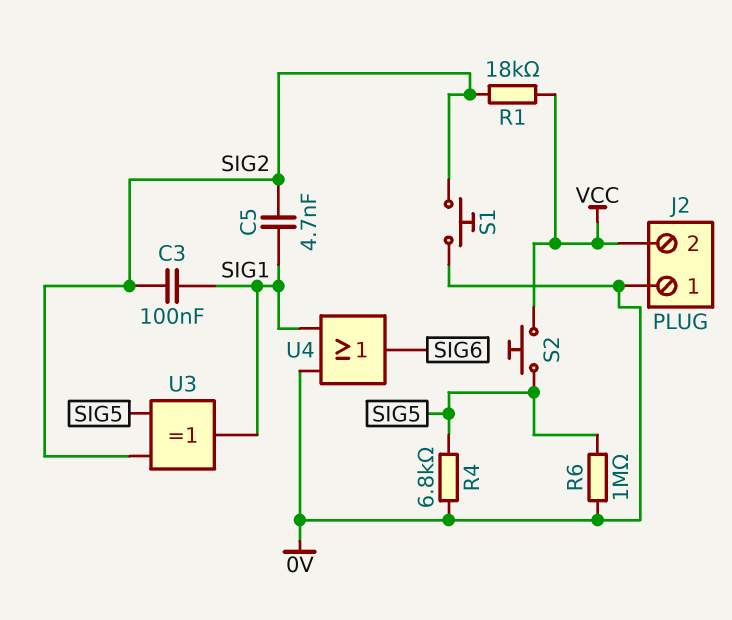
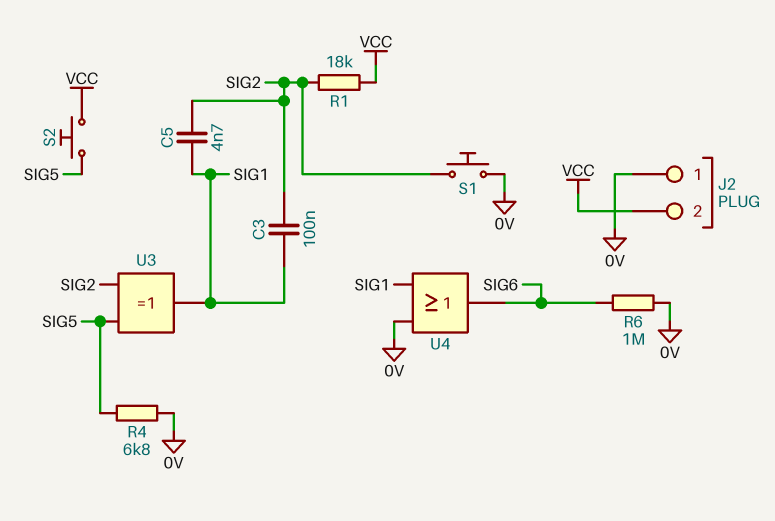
R6: 1M (0V, SIG5) -> 1M (0V, SIG6)

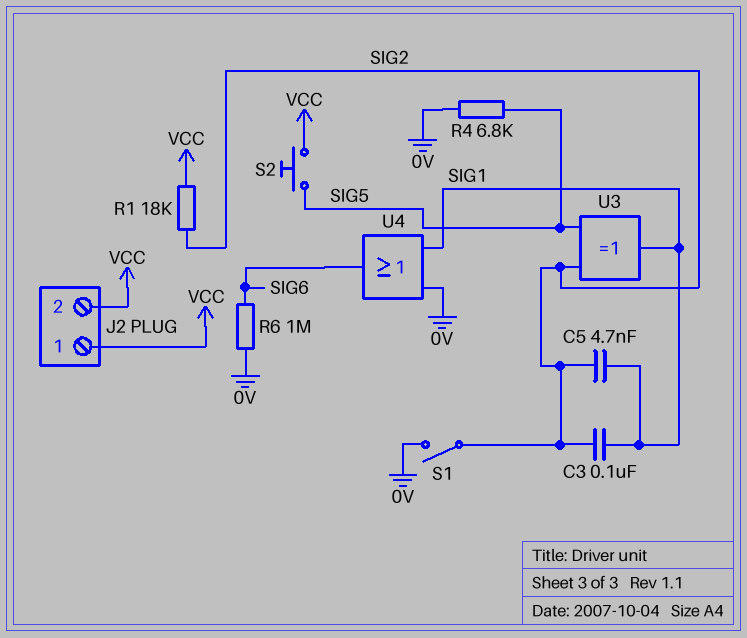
J2 pin 1: 0V -> VCC
S1: button (0V, SIG2) -> switch (0V, SIG2)

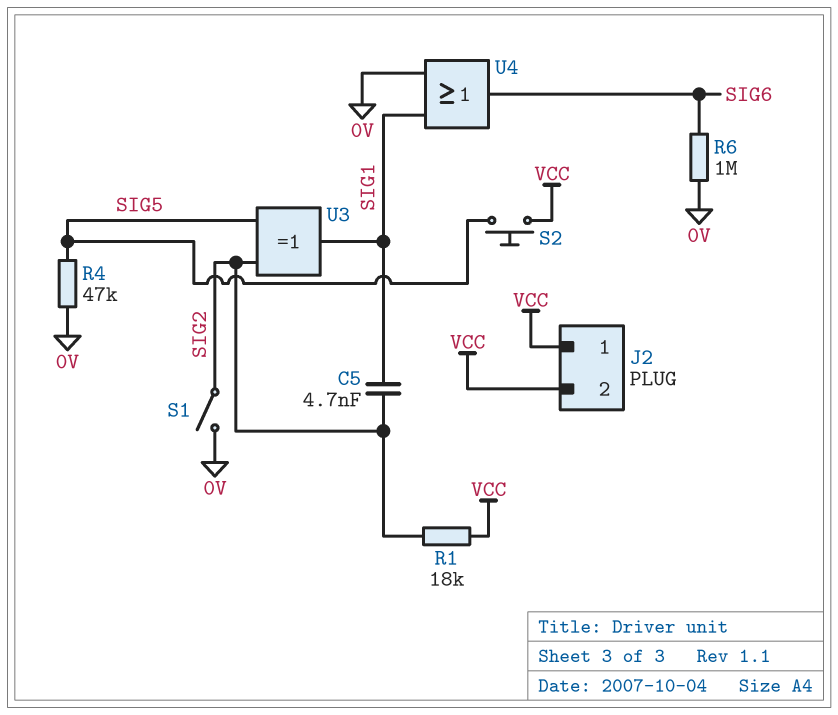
C3: 100nF (SIG1, SIG2) -> none
R4: 6.8k (0V, SIG5) -> 47k (0V, SIG5)

